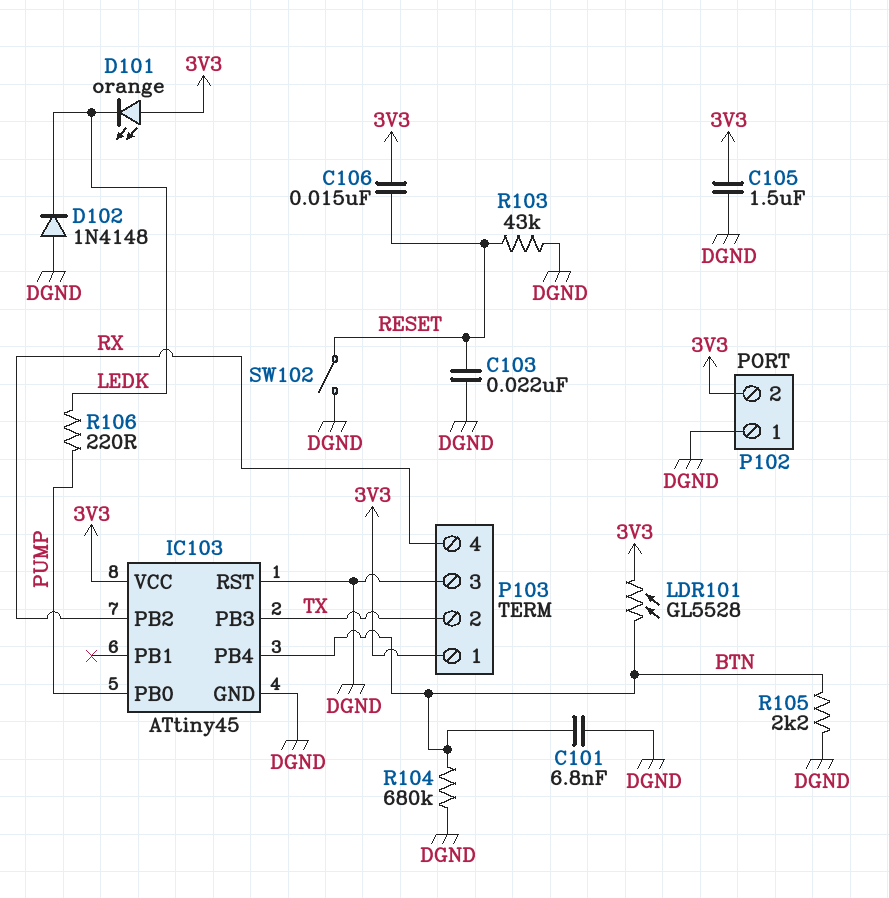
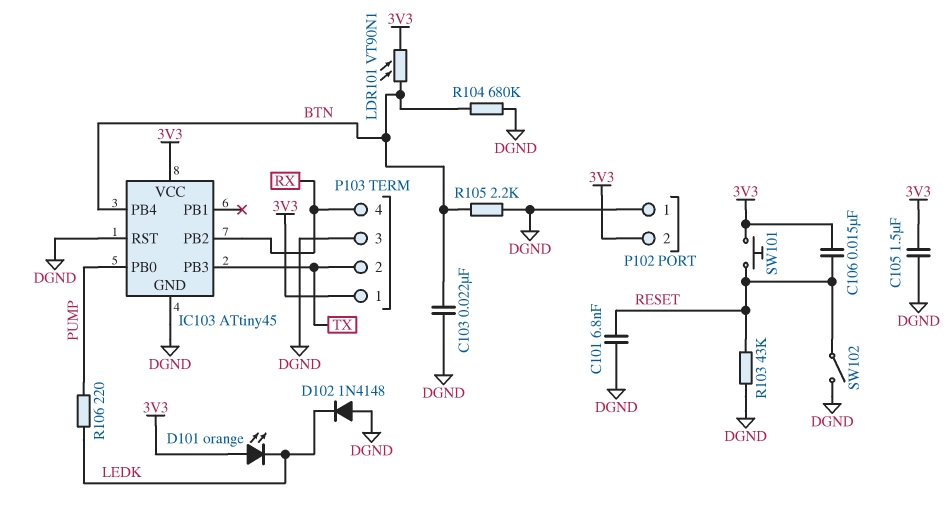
C101: 6.8nF (BTN, DGND) -> 6.8nF (DGND, RESET)
C103: 22nF (DGND, RESET) -> 22nF (BTN, DGND)
LDR101: GL5528 (3V3, BTN) -> VT90N1 (3V3, BTN)
SW101: none -> button (3V3, RESET)

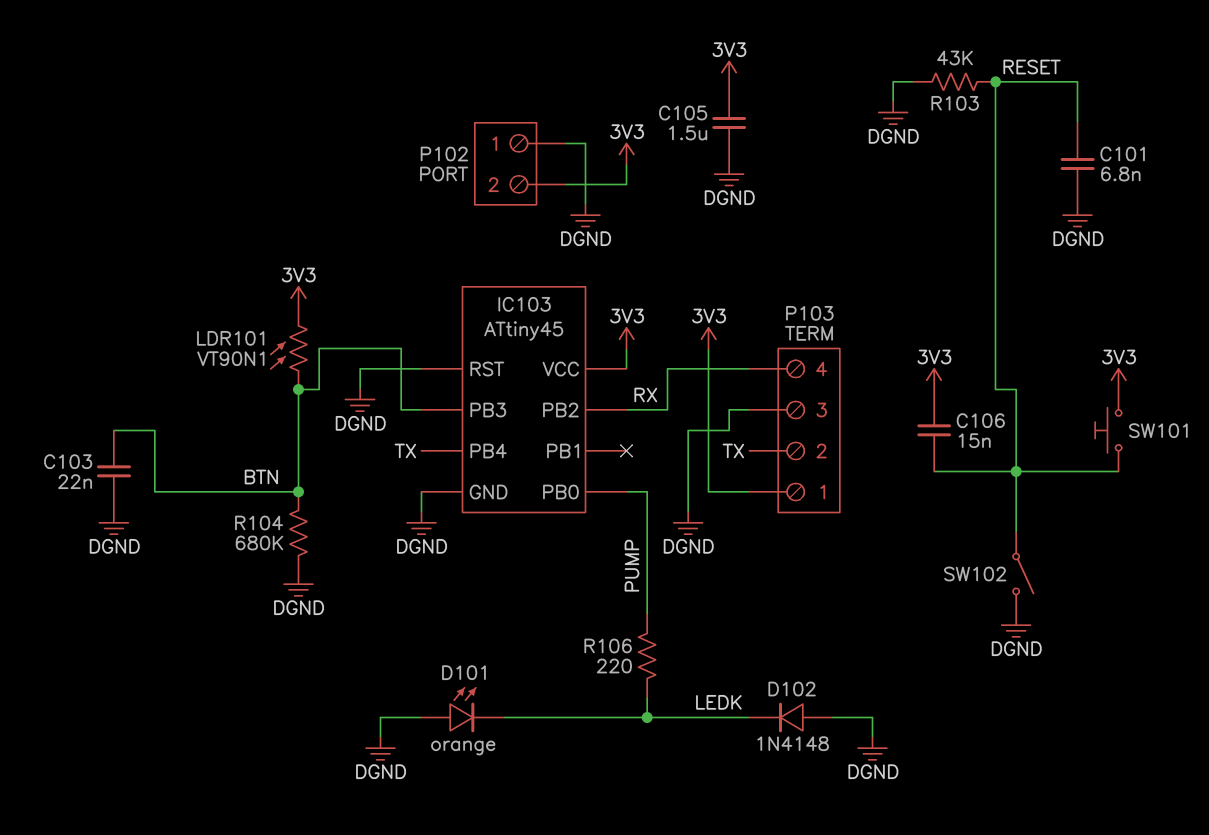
D101: LED orange (A 3V3, K LEDK) -> LED orange (A DGND, K LEDK)
IC103 pin PB3: TX -> BTN
IC103 pin PB4: BTN -> TX
R105: 2.2k (BTN, DGND) -> none

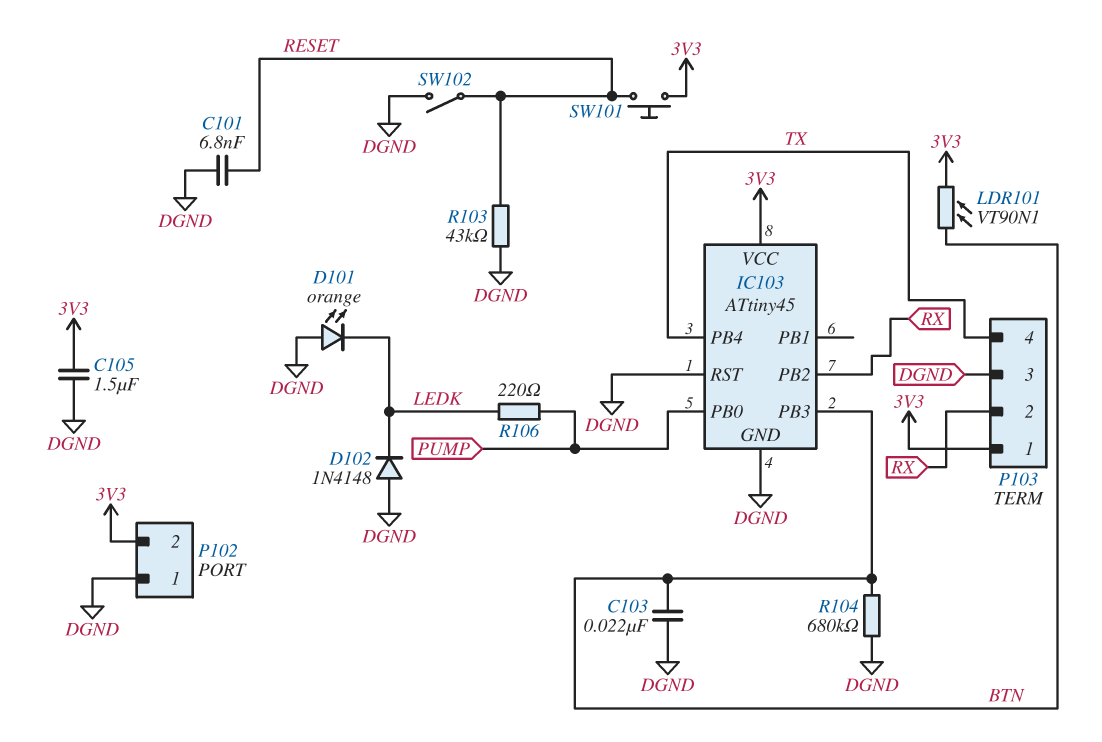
C106: 15nF (3V3, RESET) -> none
P103 pin 2: TX -> RX
P103 pin 4: RX -> TX

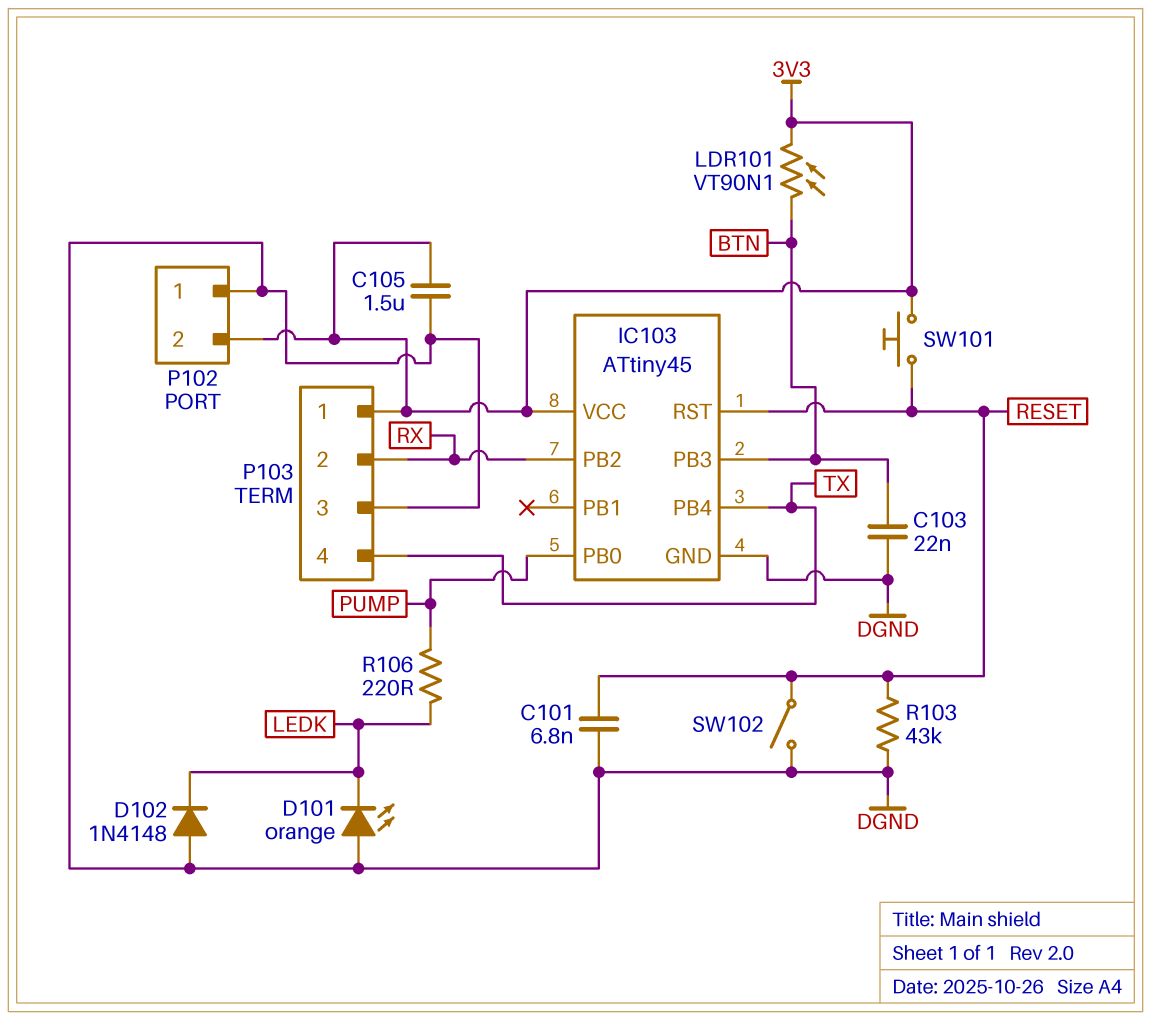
IC103 pin RST: DGND -> RESET
R104: 680k (BTN, DGND) -> none

